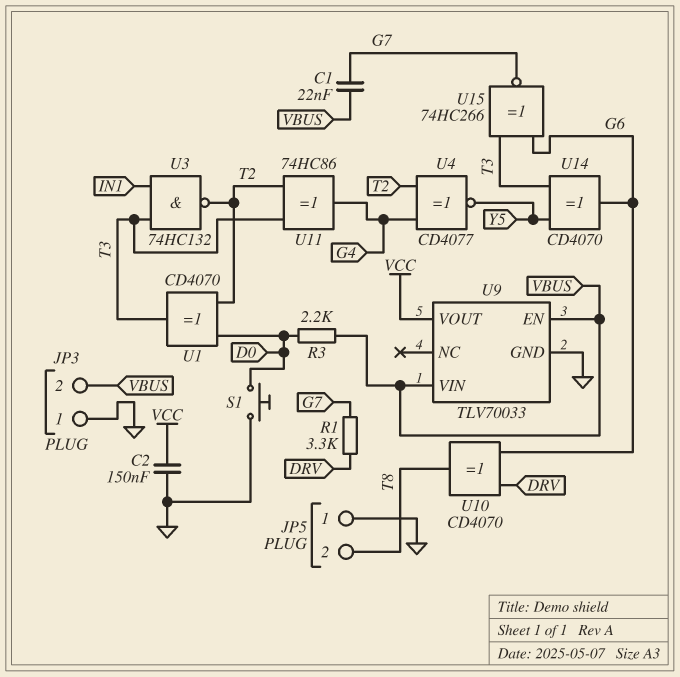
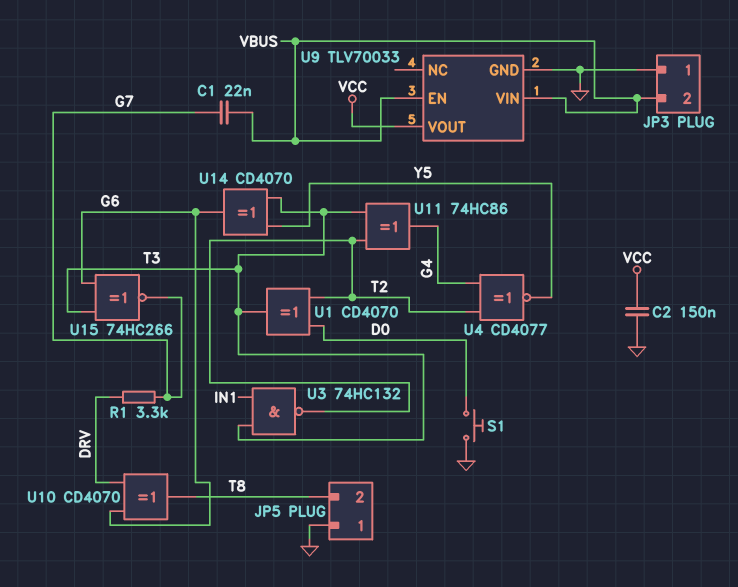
R3: 2.2k (D0, VBUS) -> none

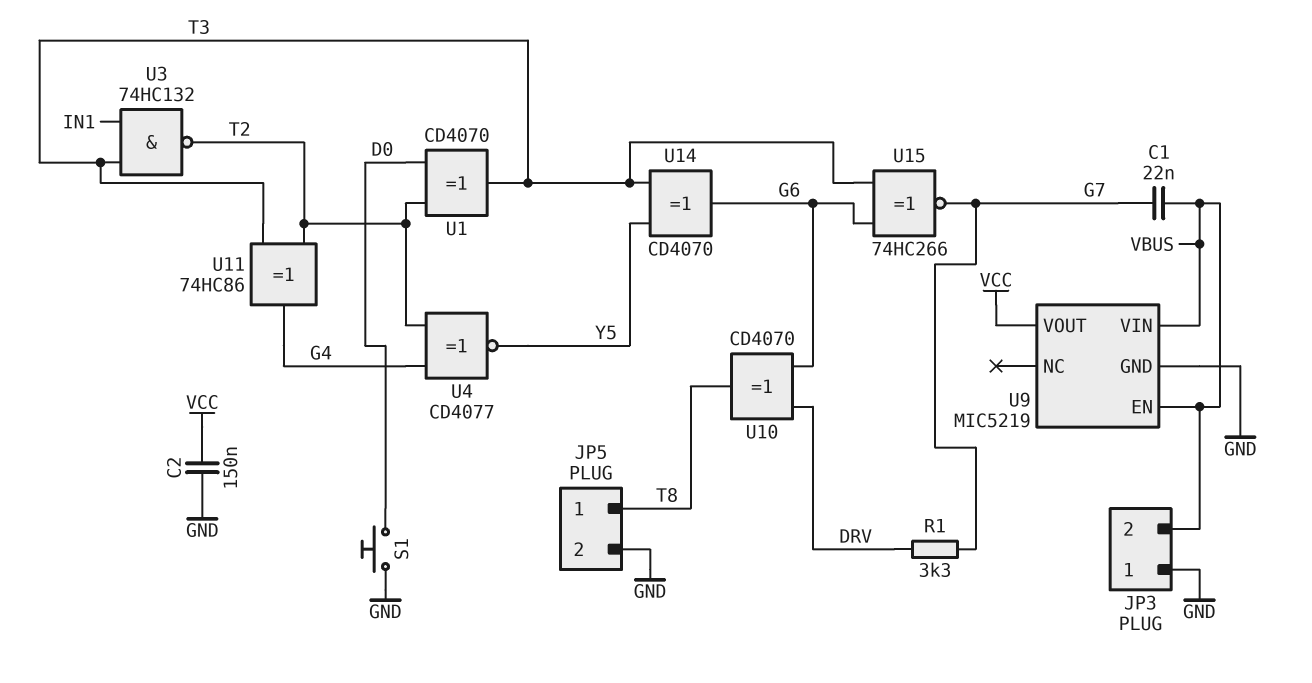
JP5 pin 1: GND -> T8
JP5 pin 2: T8 -> GND
U9: TLV70033 -> MIC5219

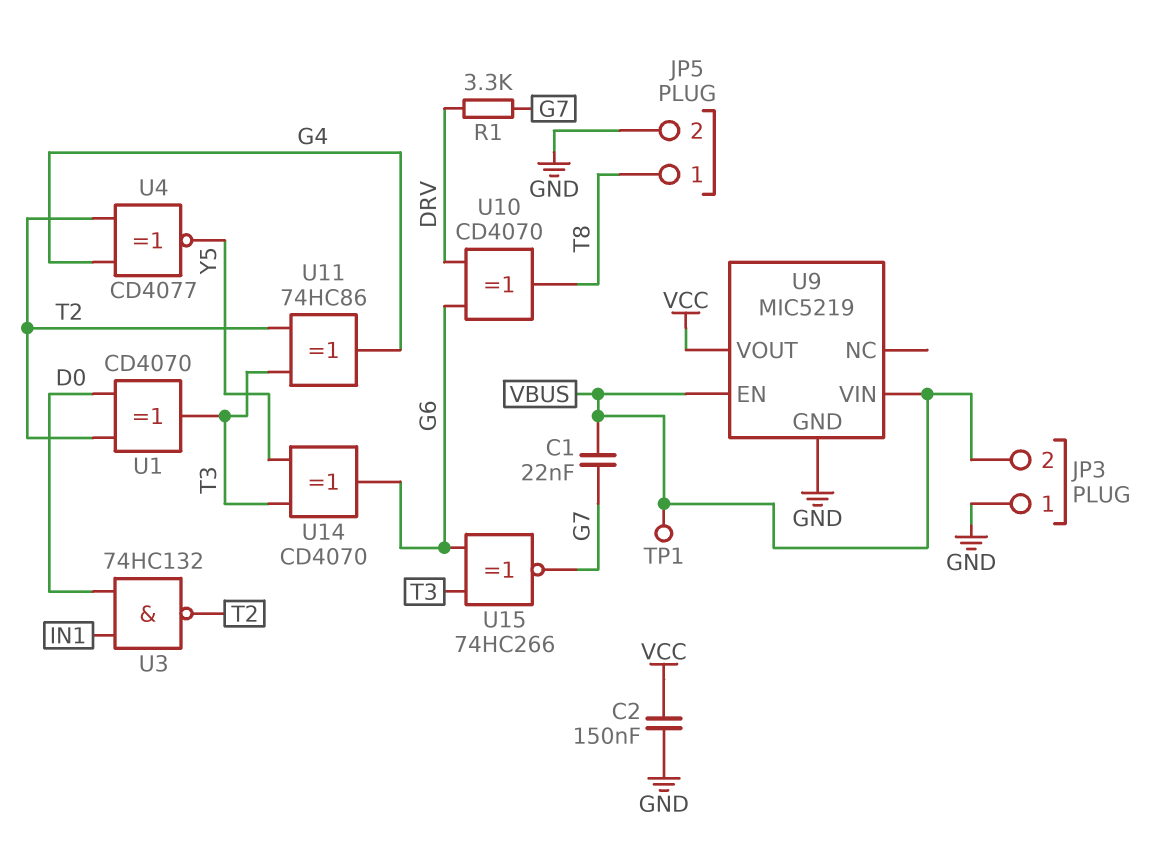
S1: button (D0, GND) -> none
TP1: none -> test point (VBUS)
U3: NAND 74HC132 (in IN1, in T3, out T2) -> NAND 74HC132 (in D0, in IN1, out T2)

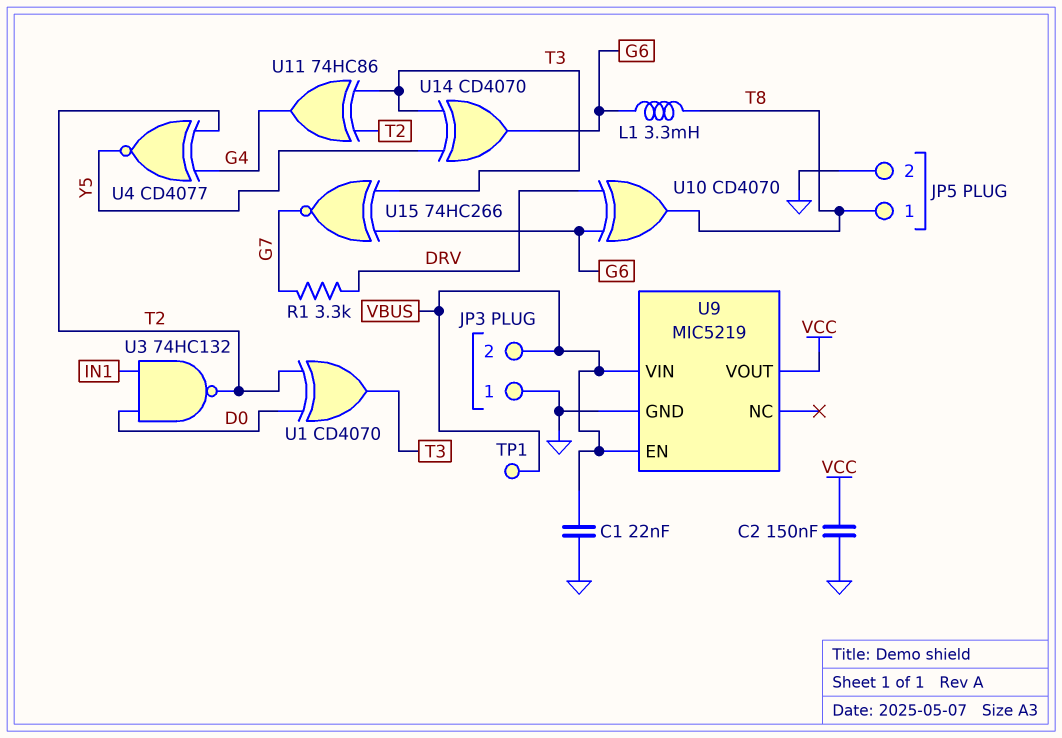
C1: 22nF (G7, VBUS) -> 22nF (GND, VBUS)
L1: none -> 3.3mH (G6, T8)

